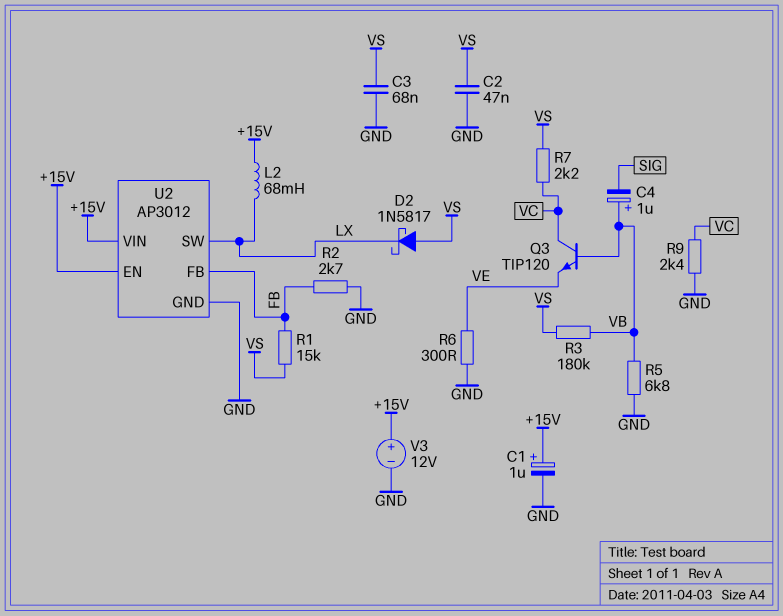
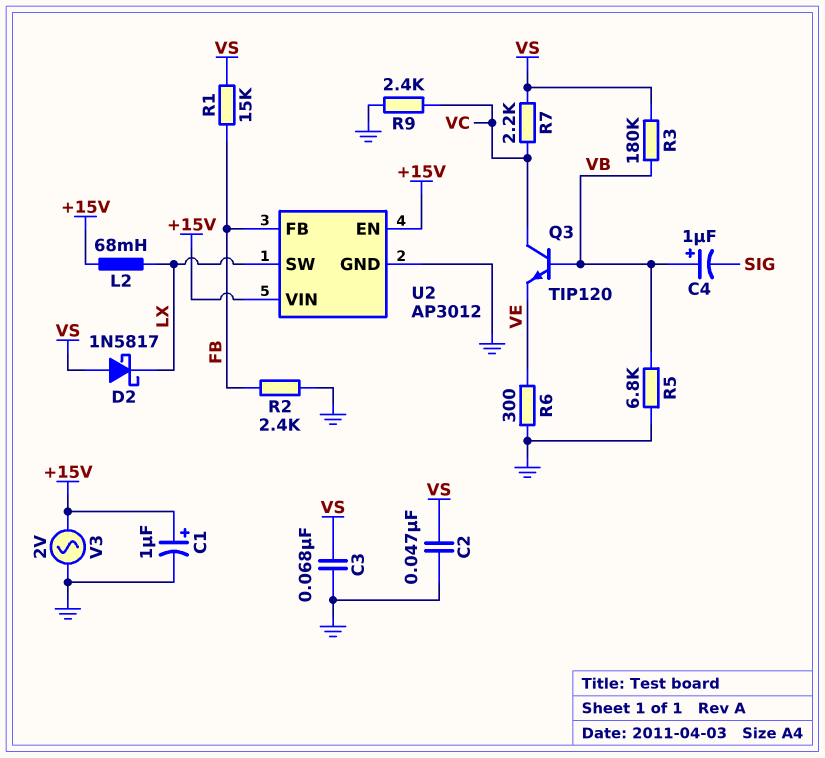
R2: 2.7k (FB, GND) -> 2.4k (FB, GND)
V3: 12V (plus +15V, minus GND) -> AC 2V (+15V, GND)

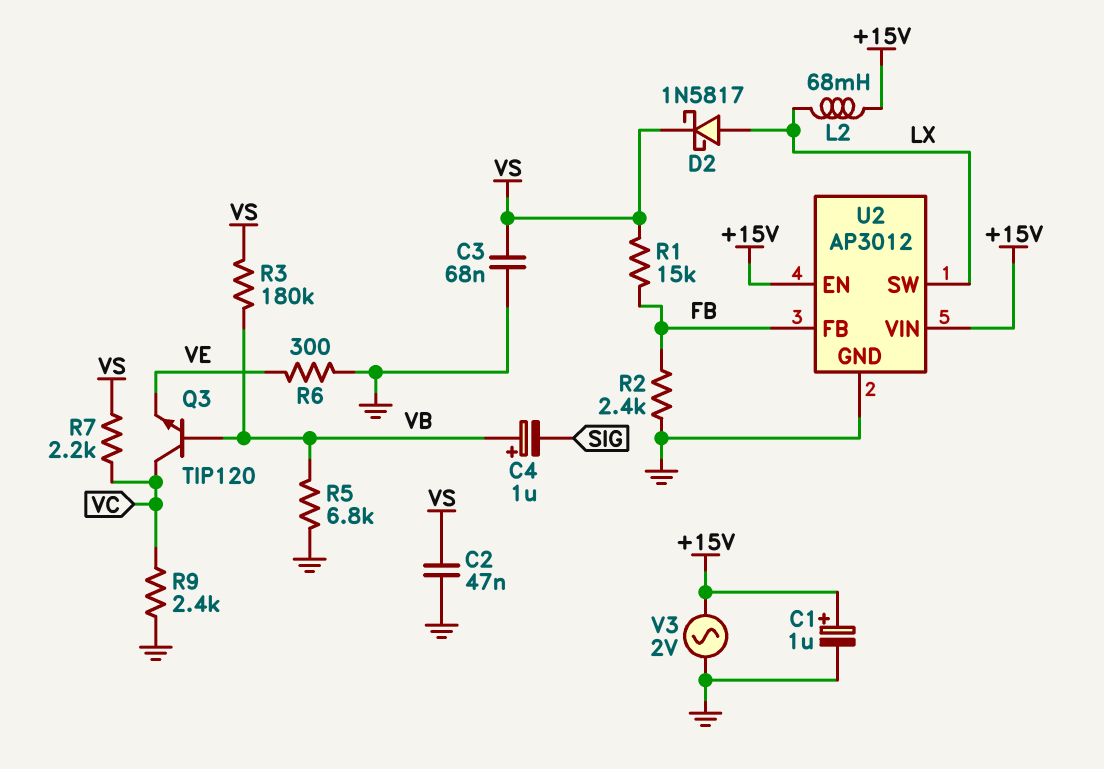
D2: schottky 1N5817 (A VS, K LX) -> schottky 1N5817 (A LX, K VS)

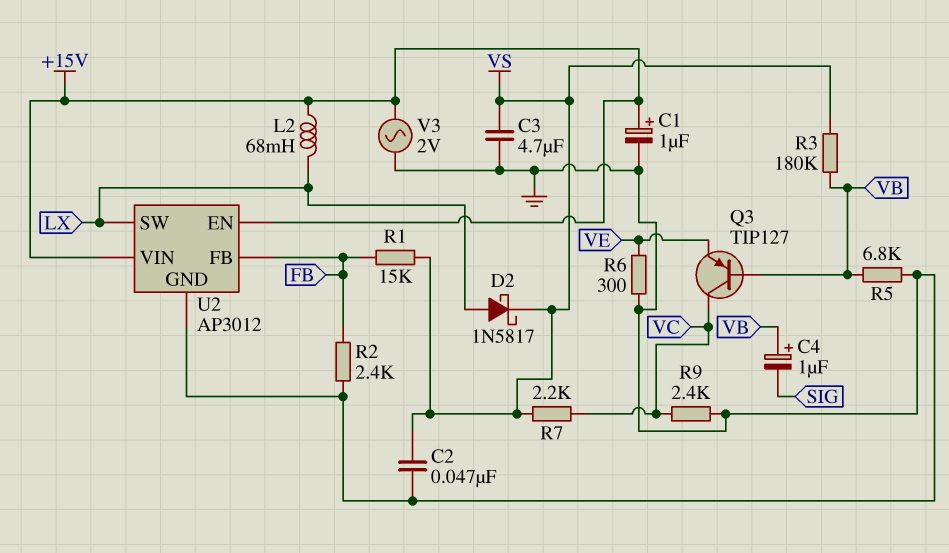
C3: 68nF (GND, VS) -> 4.7uF (GND, VS)
Q3: NPN TIP120 (B VB, C VC, E VE) -> PNP TIP127 (B VB, C VC, E VE)

